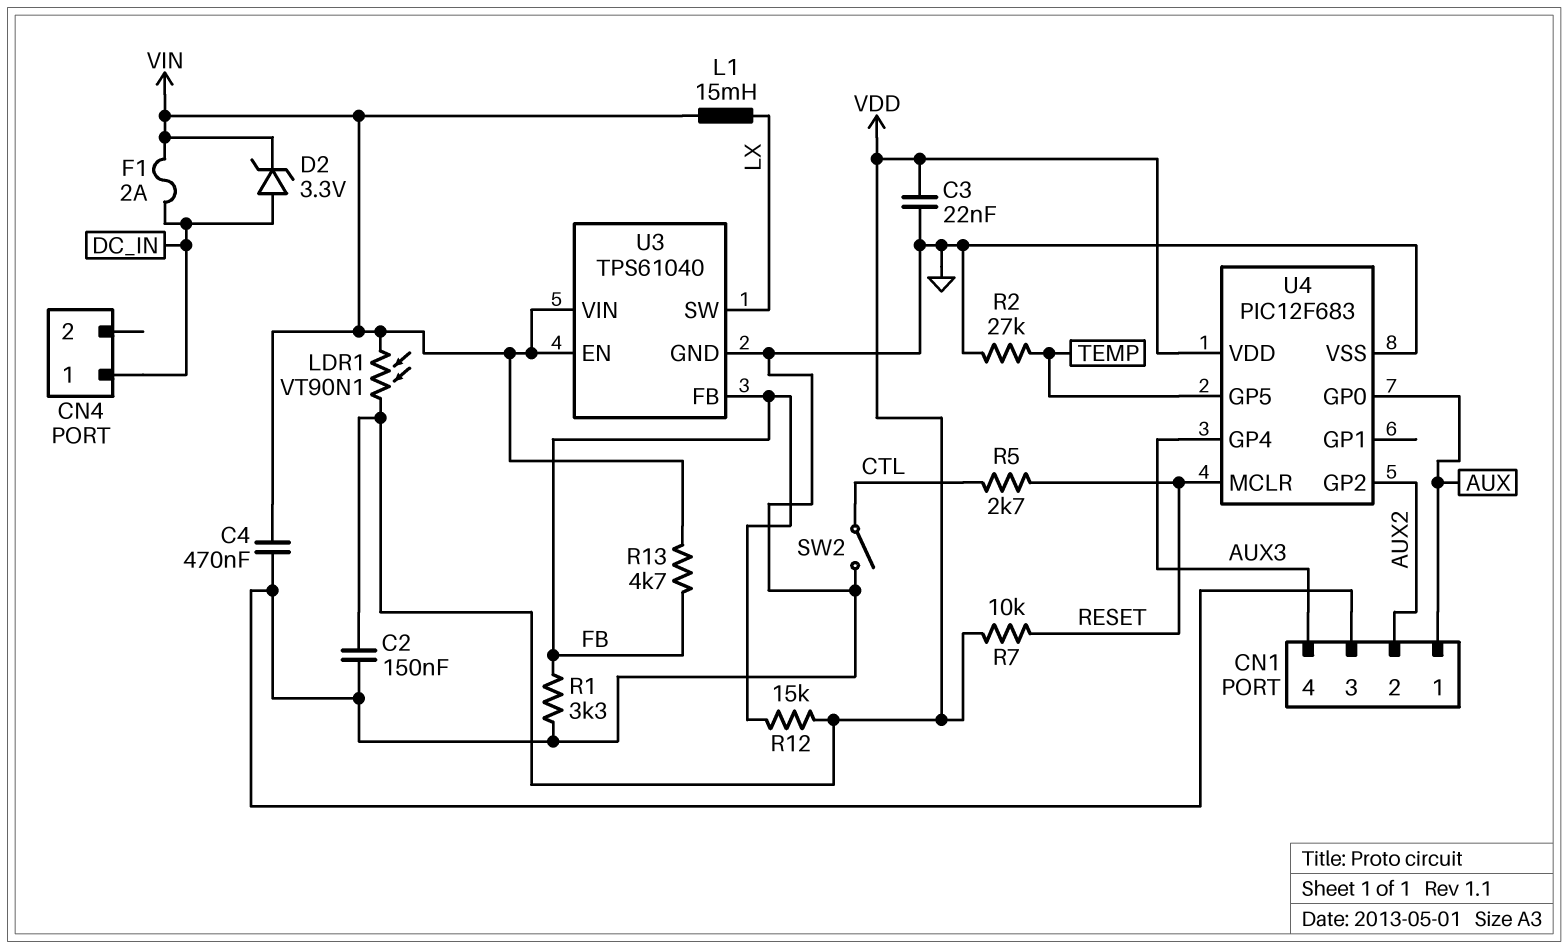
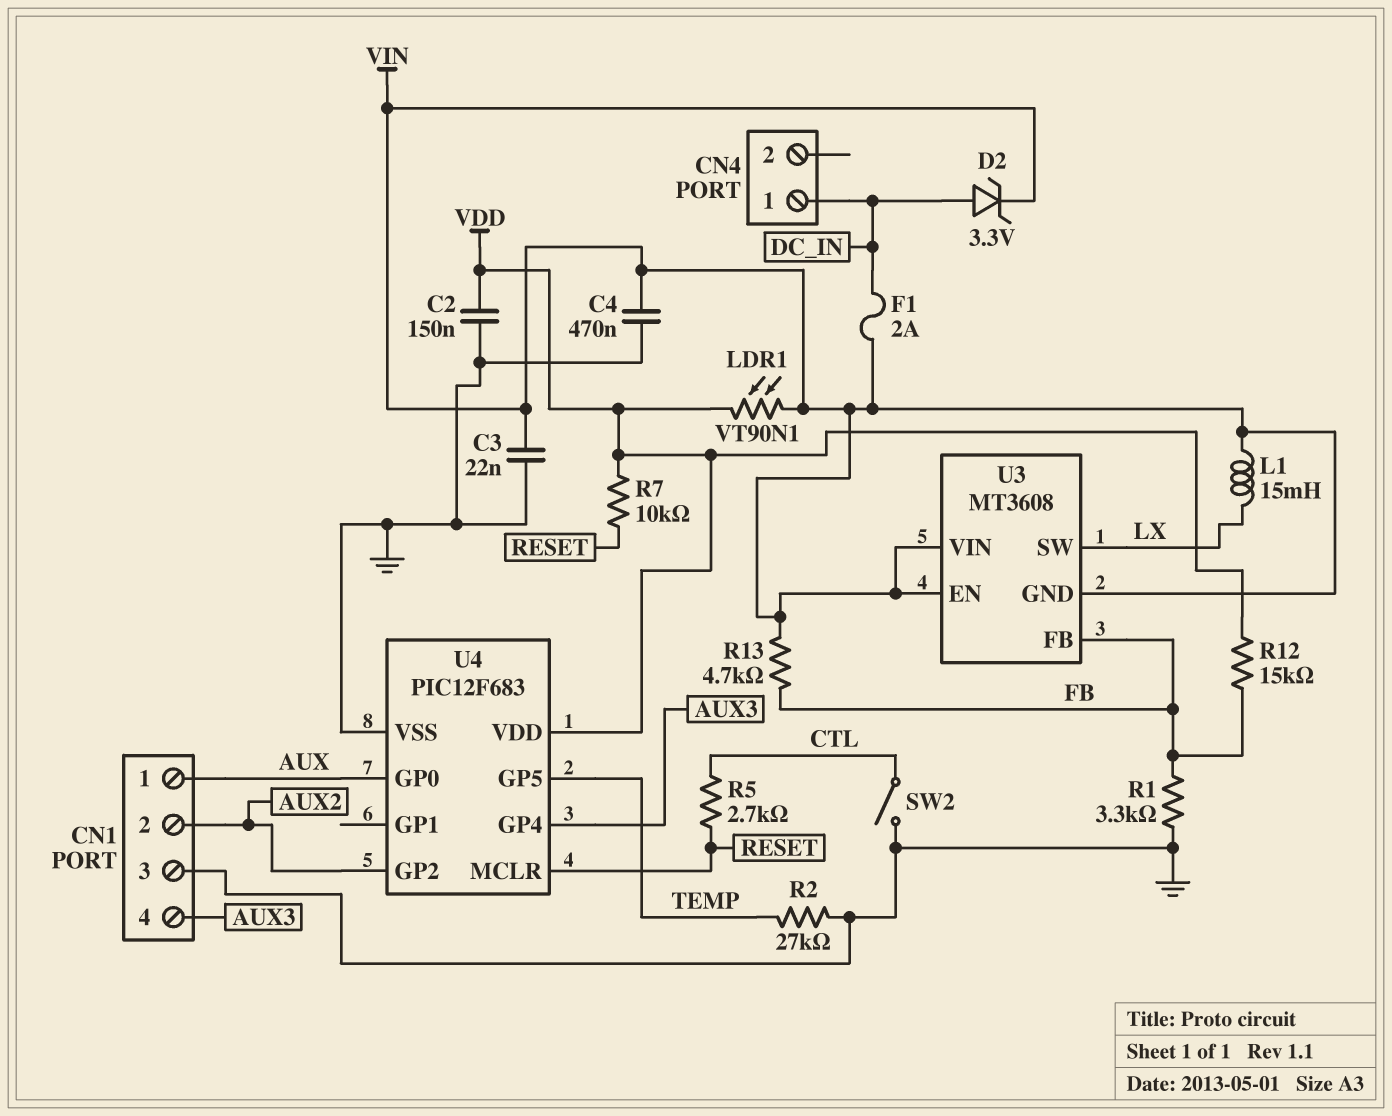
C3: 22nF (GND, VDD) -> 22nF (GND, VIN)
U3: TPS61040 -> MT3608
U3 pin GND: GND -> VIN

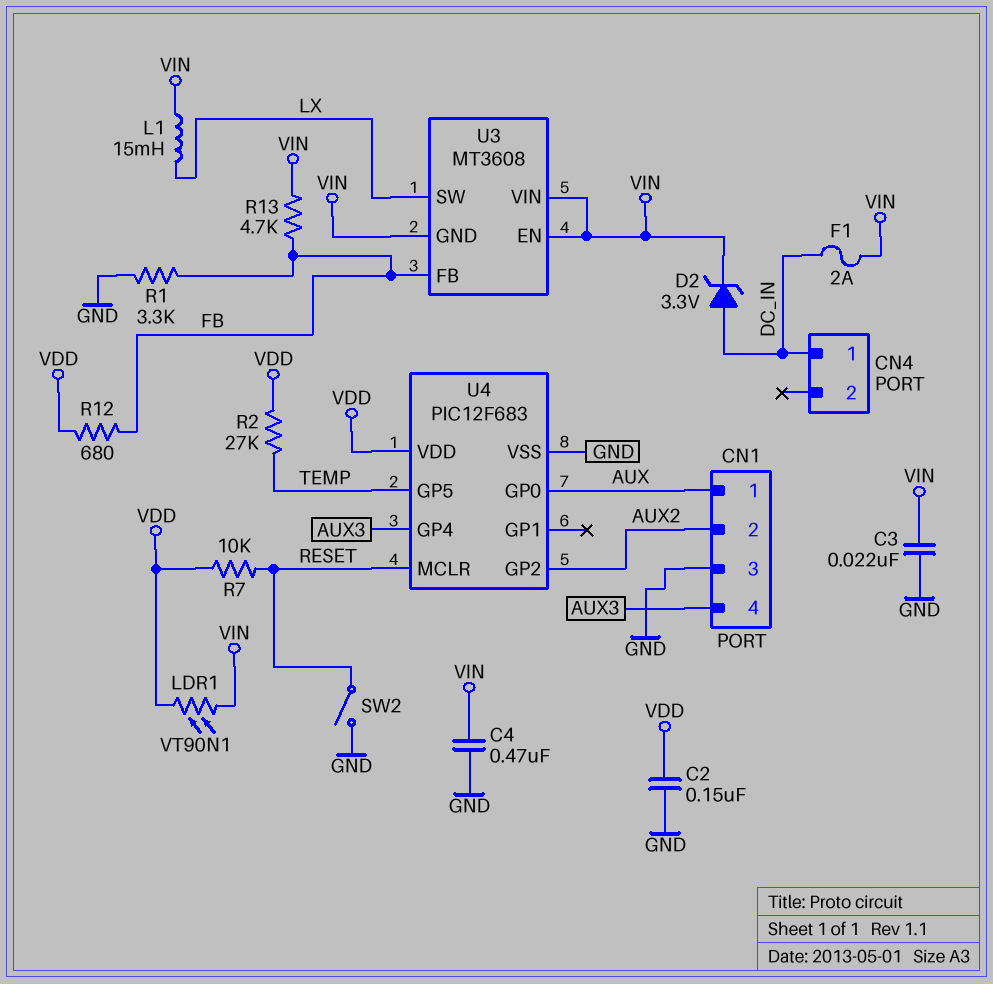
R2: 27k (GND, TEMP) -> 27k (TEMP, VDD)
R5: 2.7k (CTL, RESET) -> none
R12: 15k (FB, VDD) -> 680 (FB, VDD)
SW2: switch (CTL, GND) -> switch (GND, RESET)

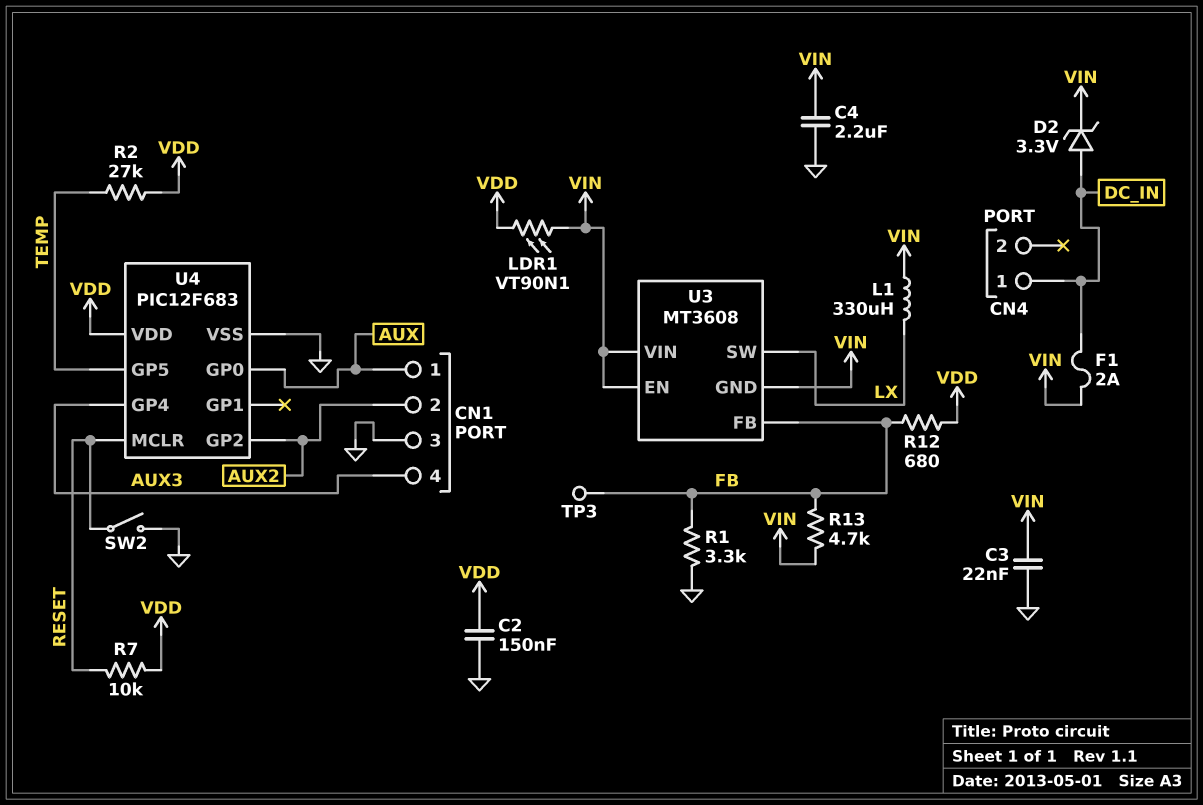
C4: 470nF (GND, VIN) -> 2.2uF (GND, VIN)
L1: 15mH (LX, VIN) -> 330uH (LX, VIN)
TP3: none -> test point (FB)

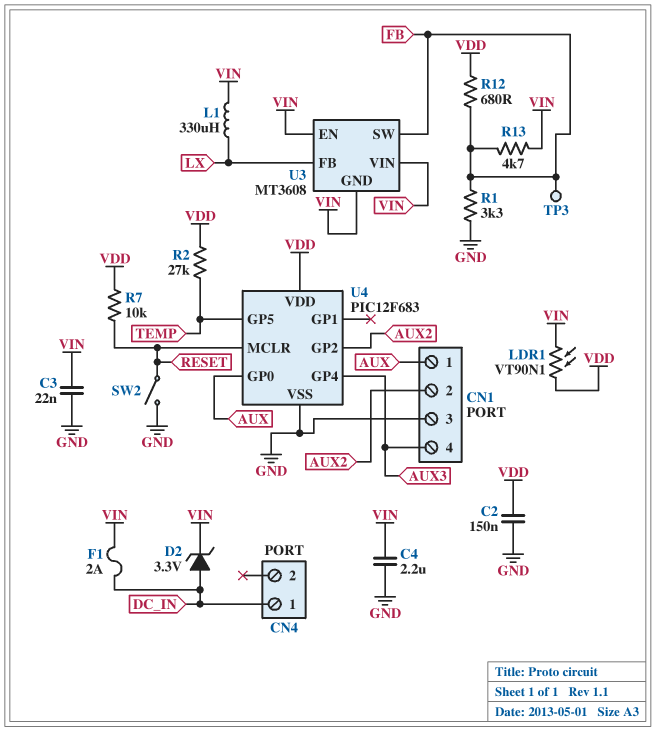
U3 pin FB: FB -> LX
U3 pin SW: LX -> FB

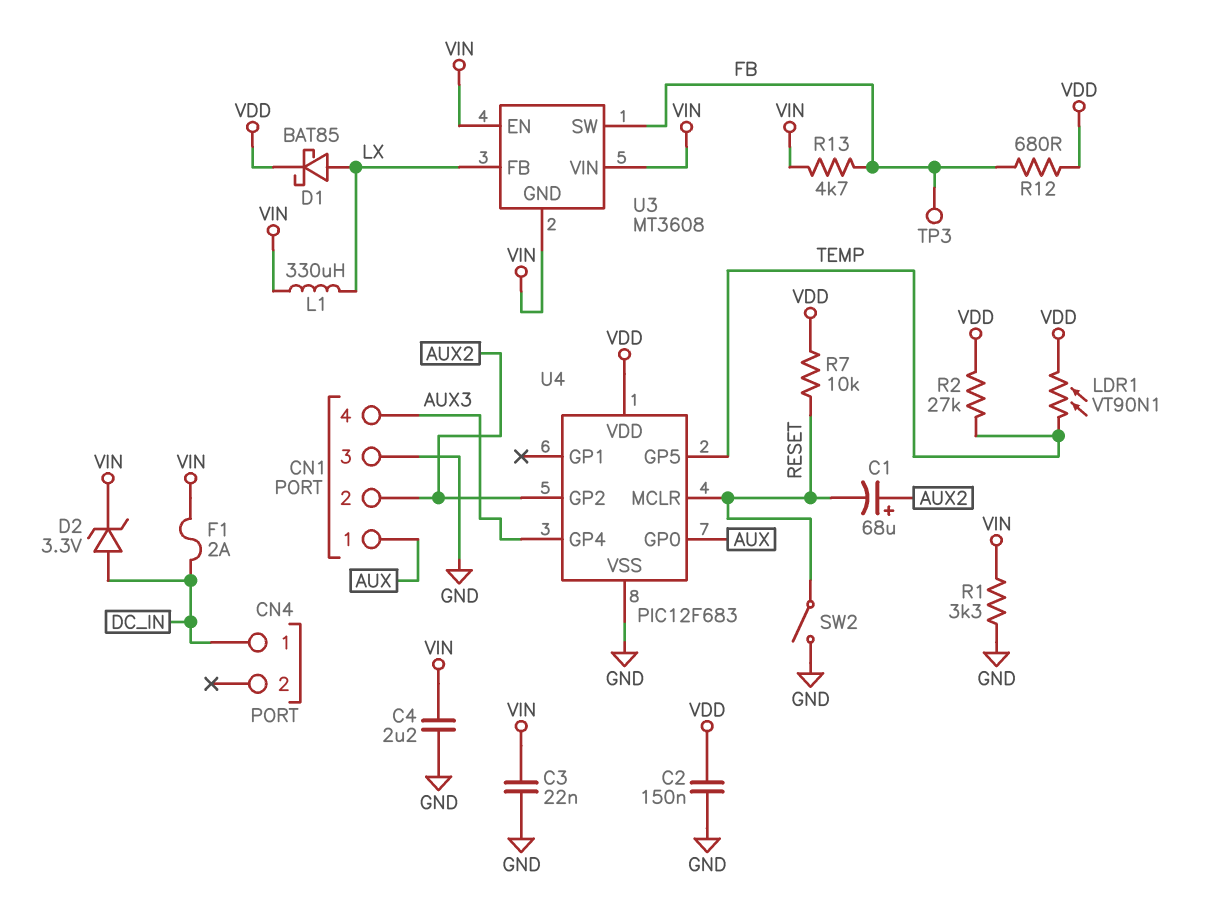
C1: none -> 68uF (plus AUX2, minus RESET)
D1: none -> schottky BAT85 (A LX, K VDD)
LDR1: VT90N1 (VDD, VIN) -> VT90N1 (TEMP, VDD)
R1: 3.3k (FB, GND) -> 3.3k (GND, VIN)

